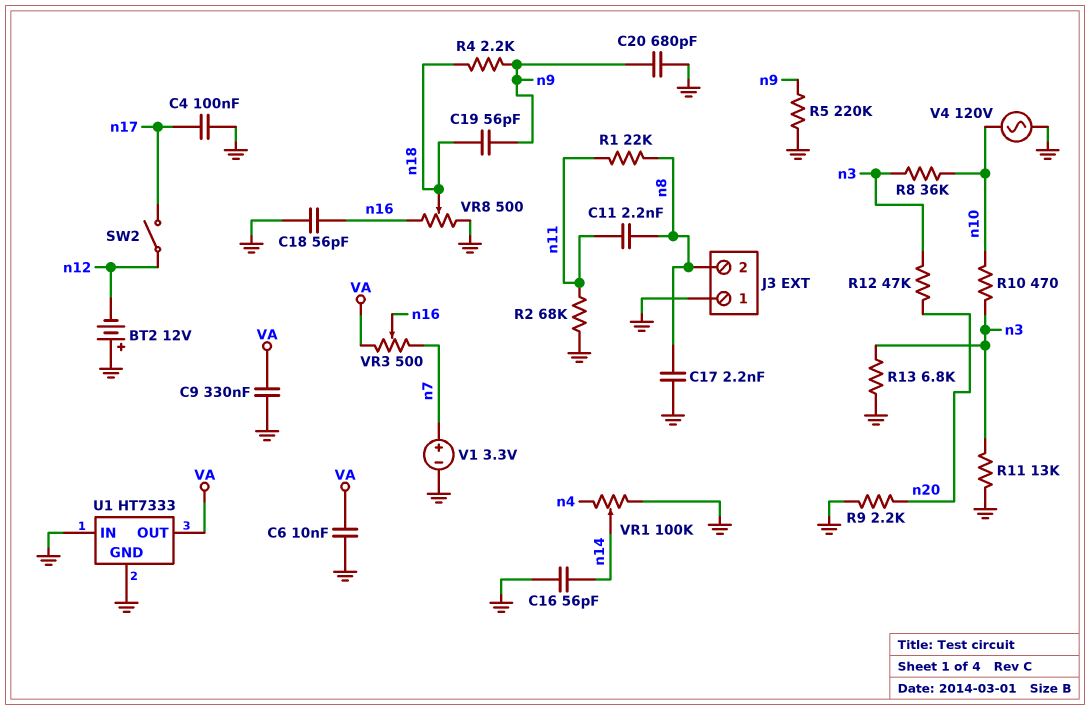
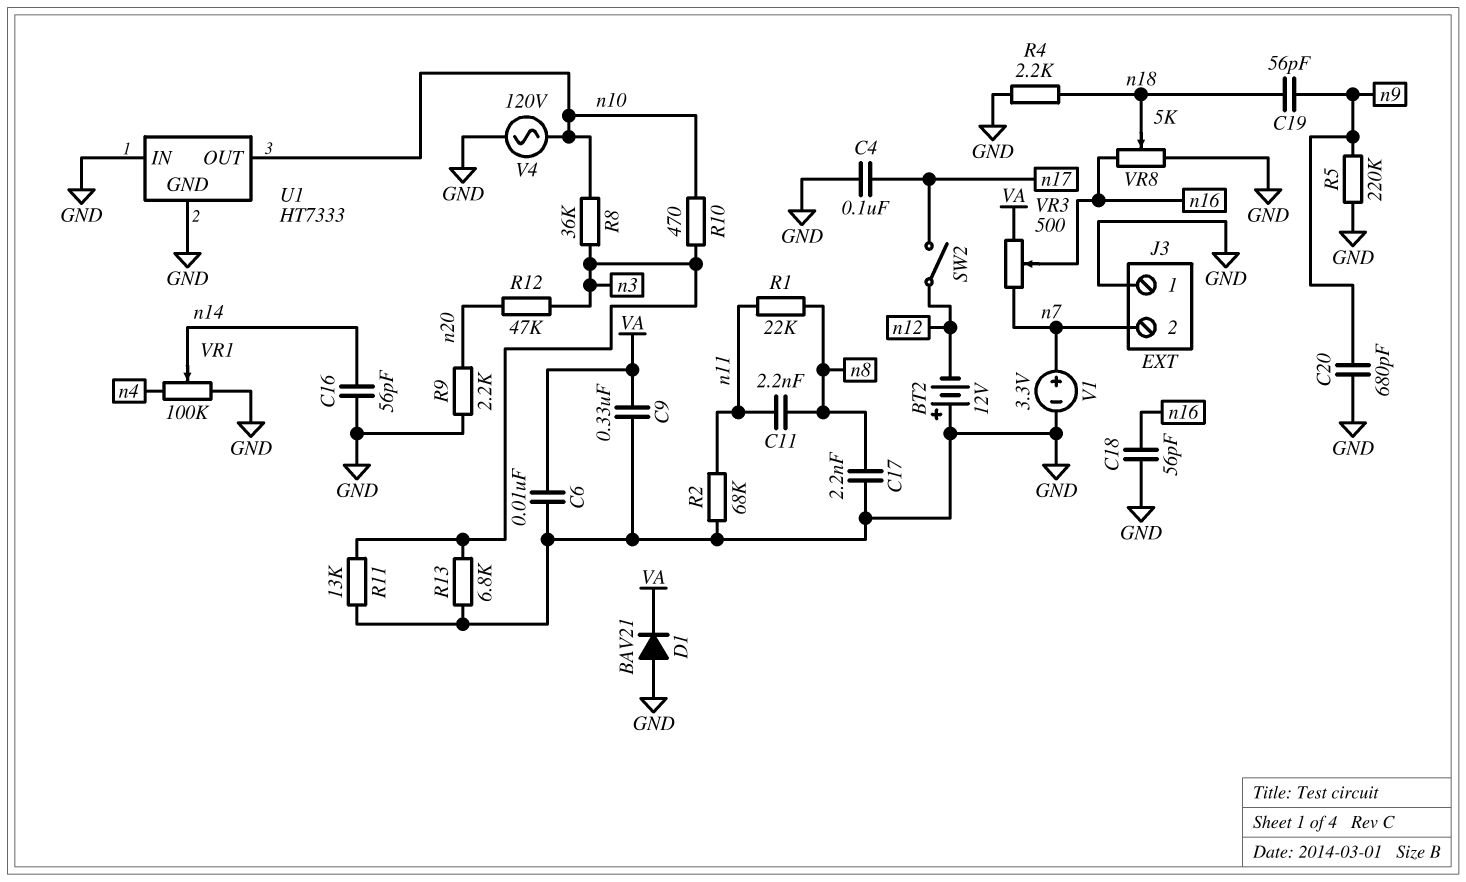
D1: none -> diode BAV21 (A GND, K VA)
J3 pin 2: n8 -> n7
R4: 2.2k (n9, n18) -> 2.2k (GND, n18)
U1 pin OUT: VA -> n10
VR8: 500 (GND, n16, wiper n18) -> 5k (GND, n16, wiper n18)

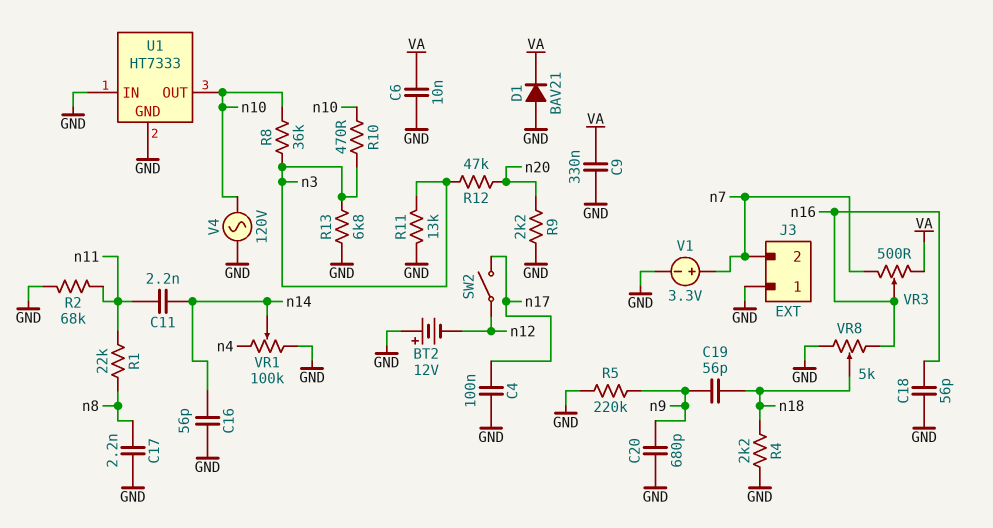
C11: 2.2nF (n8, n11) -> 2.2nF (n11, n14)

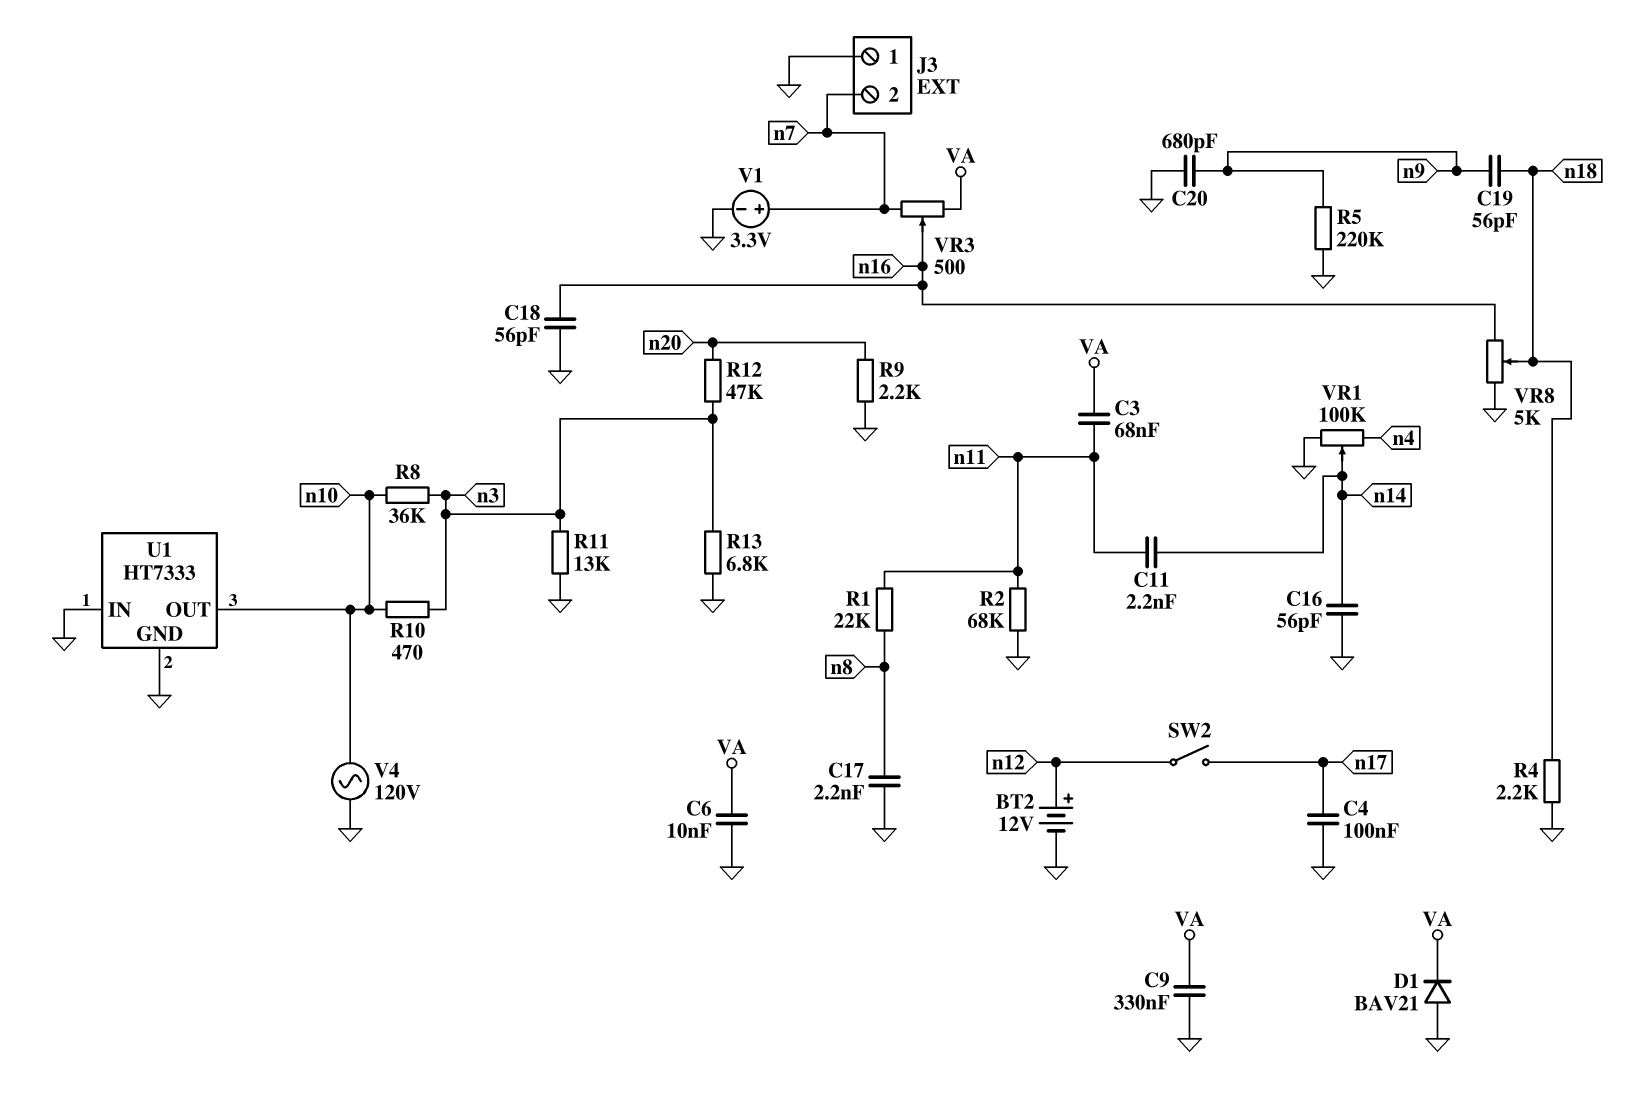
BT2: 12V (plus GND, minus n12) -> 12V (plus n12, minus GND)
C3: none -> 68nF (VA, n11)

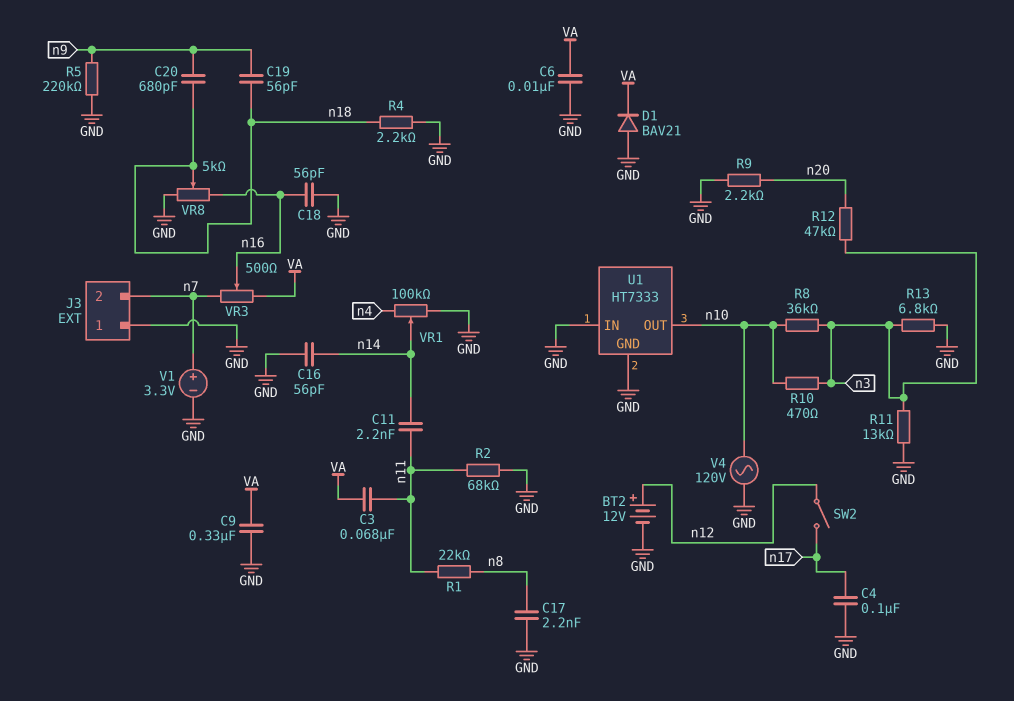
C20: 680pF (GND, n9) -> 680pF (n9, n18)

